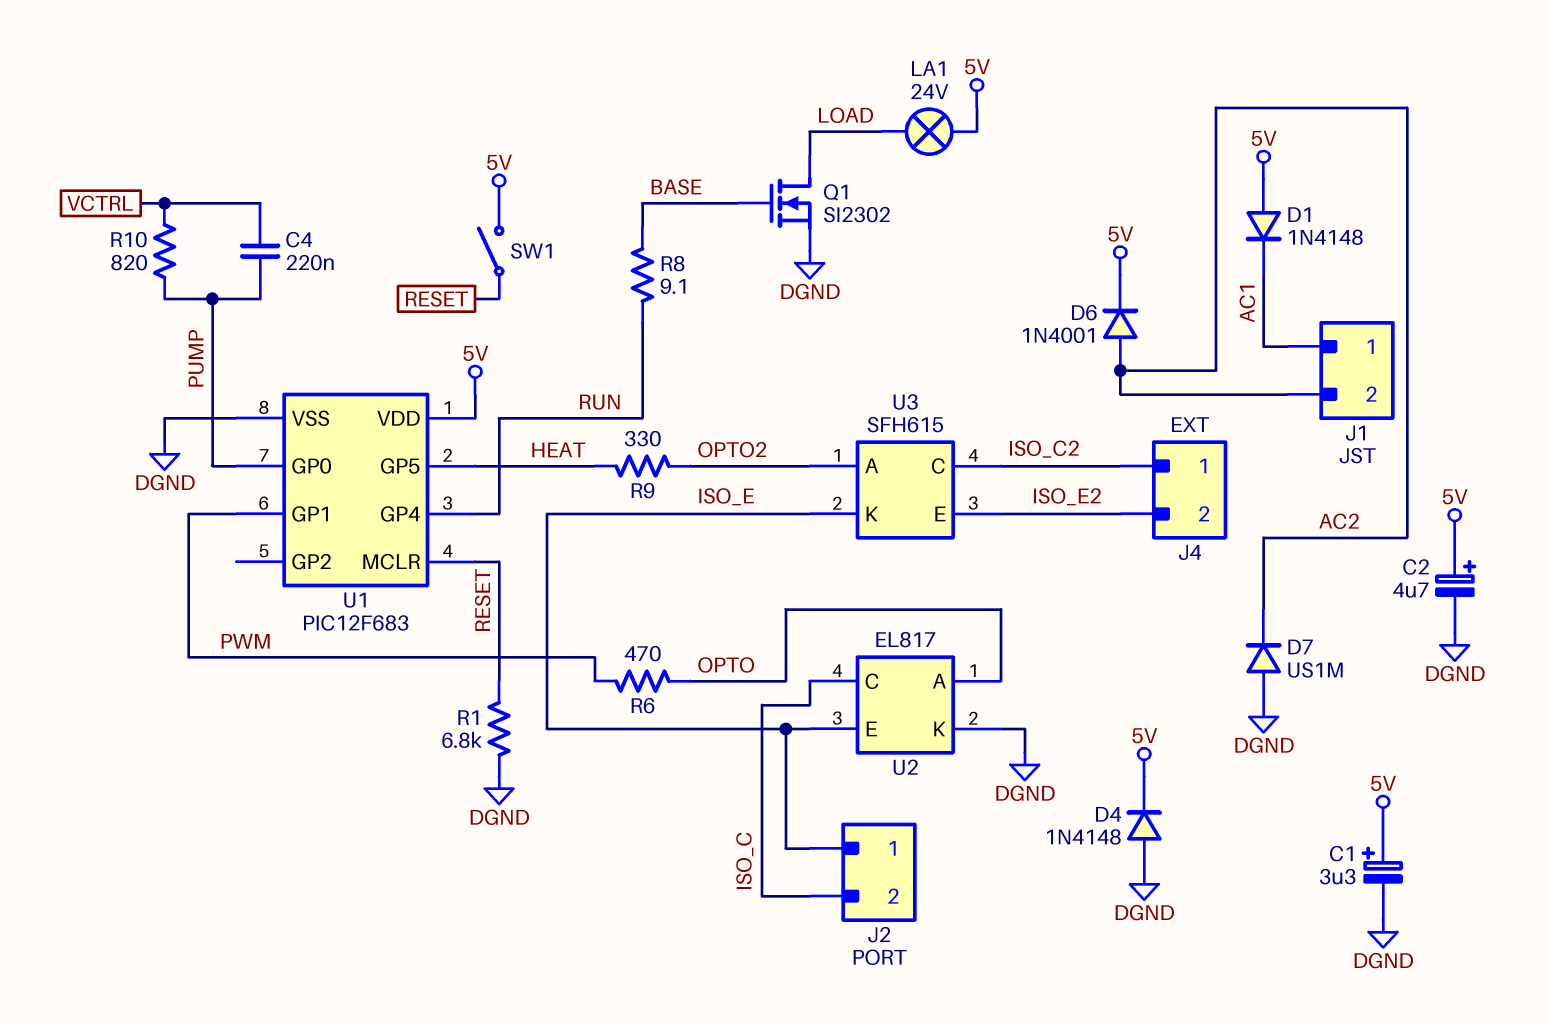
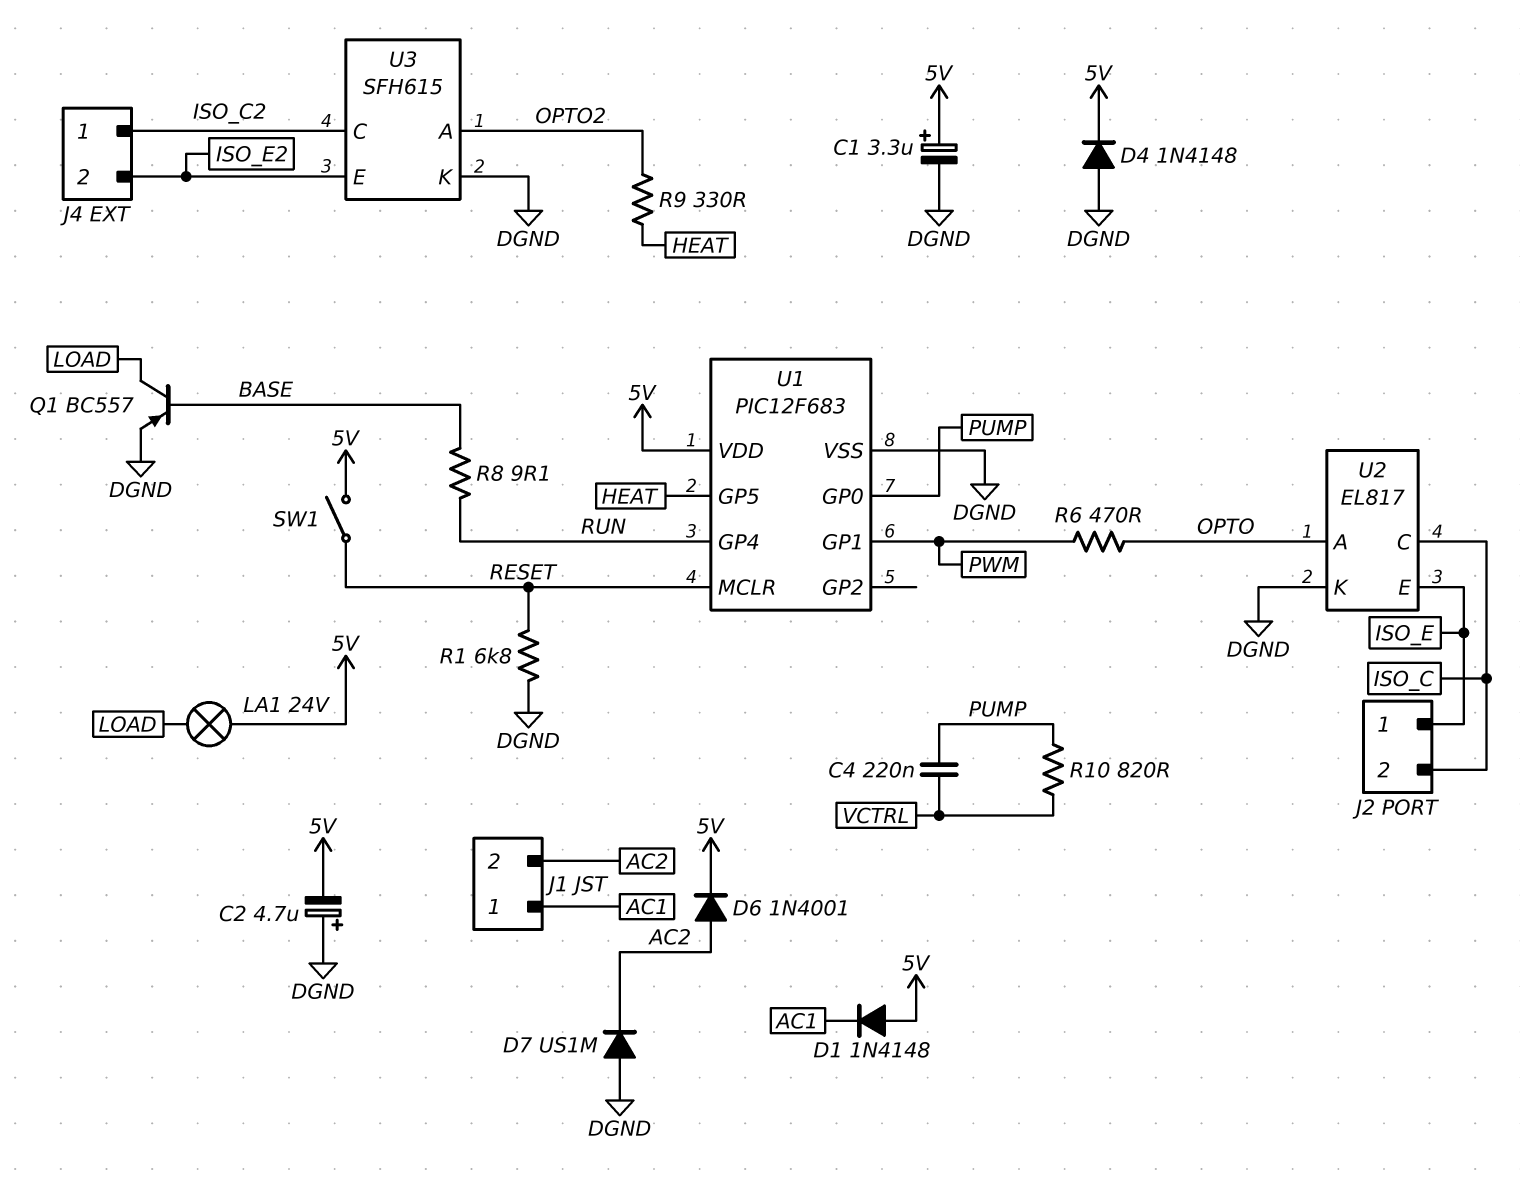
C2: 4.7uF (plus 5V, minus DGND) -> 4.7uF (plus DGND, minus 5V)
Q1: NMOS SI2302 (G BASE, D LOAD, S DGND) -> PNP BC557 (B BASE, C LOAD, E DGND)
U3 pin K: ISO_E -> DGND

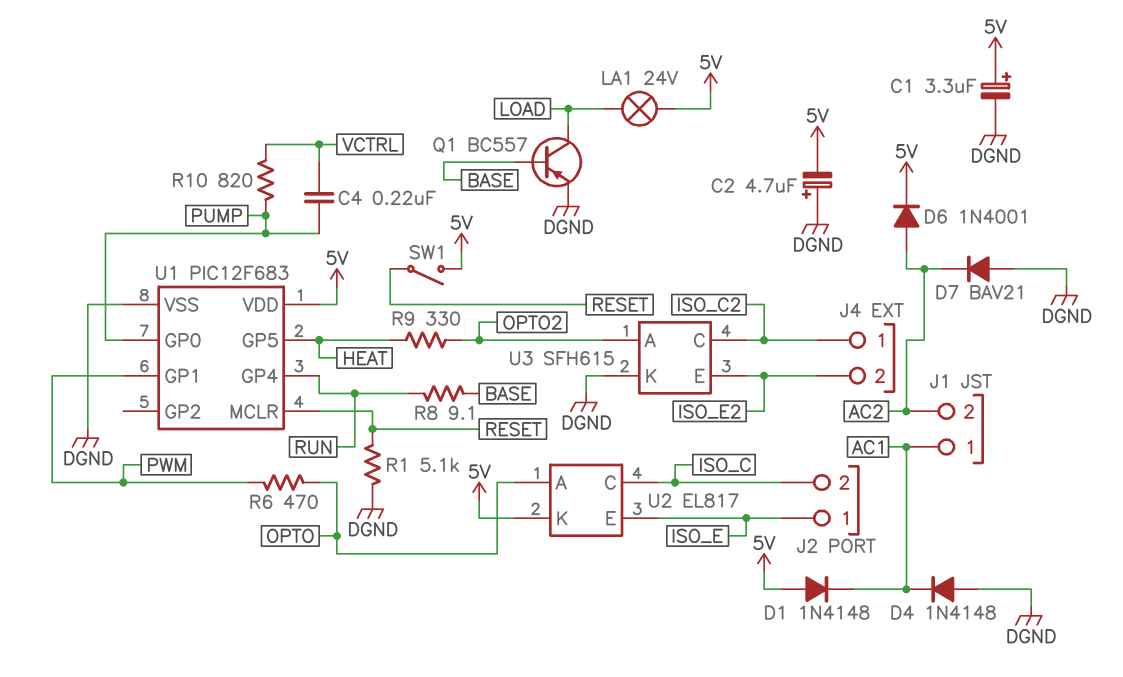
D4: diode 1N4148 (A DGND, K 5V) -> diode 1N4148 (A DGND, K AC1)
D7: diode US1M (A DGND, K AC2) -> diode BAV21 (A DGND, K AC2)
R1: 6.8k (DGND, RESET) -> 5.1k (DGND, RESET)
U2 pin K: DGND -> 5V

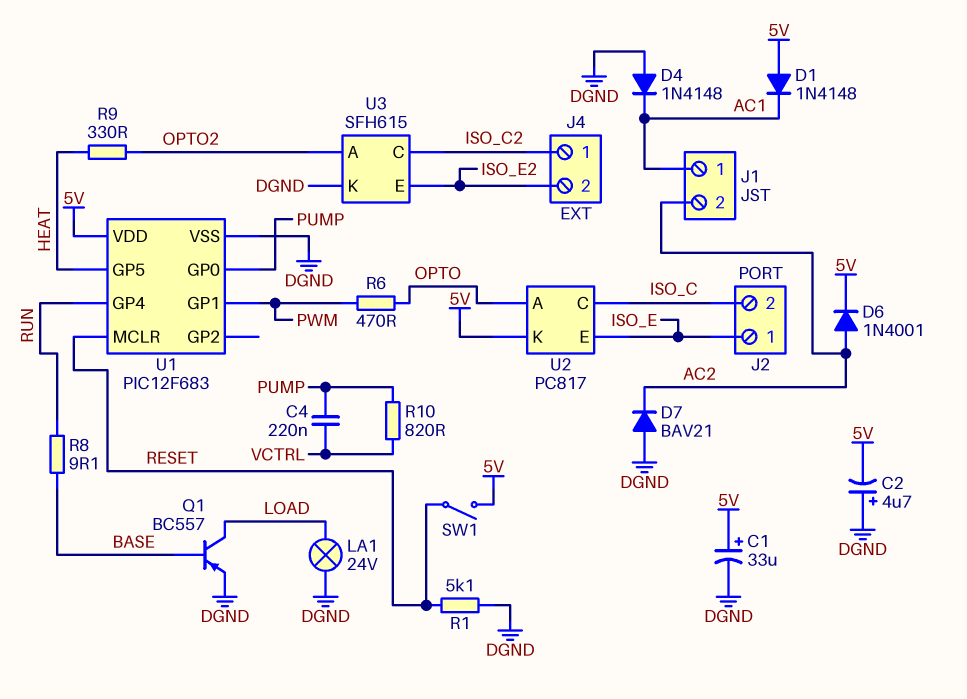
C1: 3.3uF (plus 5V, minus DGND) -> 33uF (plus 5V, minus DGND)
LA1: lamp 24V (5V, LOAD) -> lamp 24V (DGND, LOAD)
U2: EL817 -> PC817

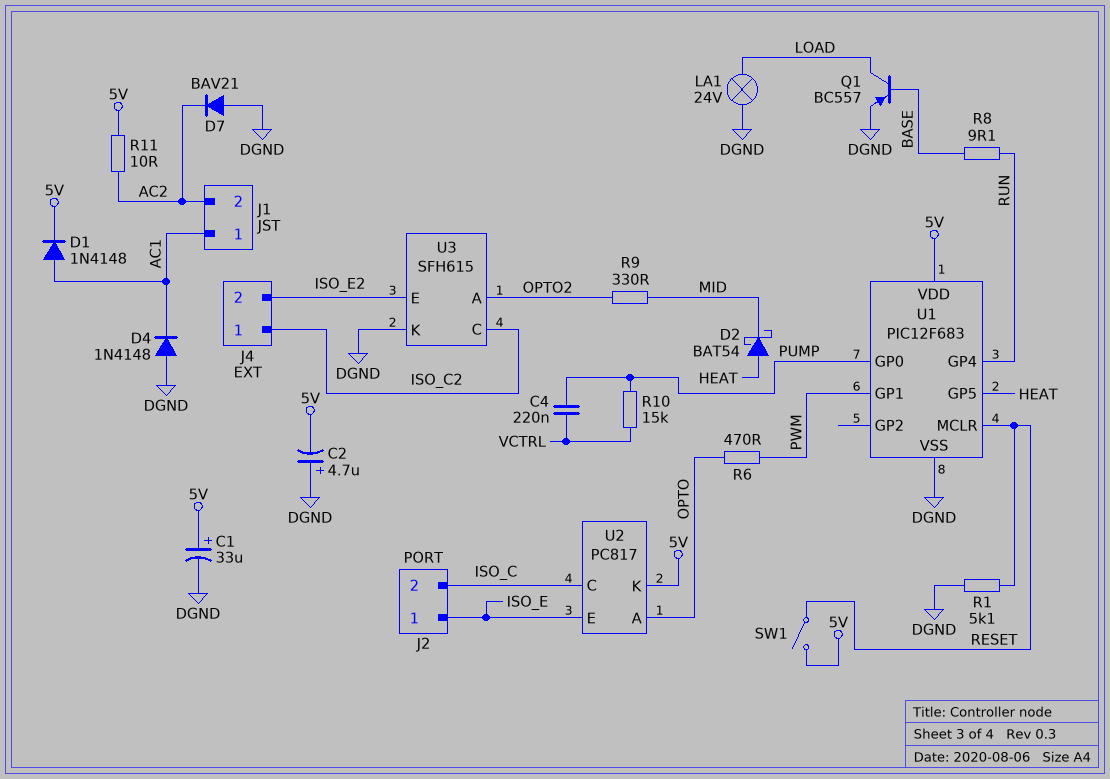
D1: diode 1N4148 (A 5V, K AC1) -> diode 1N4148 (A AC1, K 5V)
D2: none -> schottky BAT54 (A HEAT, K MID)
D6: diode 1N4001 (A AC2, K 5V) -> none
R9: 330 (HEAT, OPTO2) -> 330 (MID, OPTO2)
R10: 820 (PUMP, VCTRL) -> 15k (PUMP, VCTRL)
R11: none -> 10 (5V, AC2)

